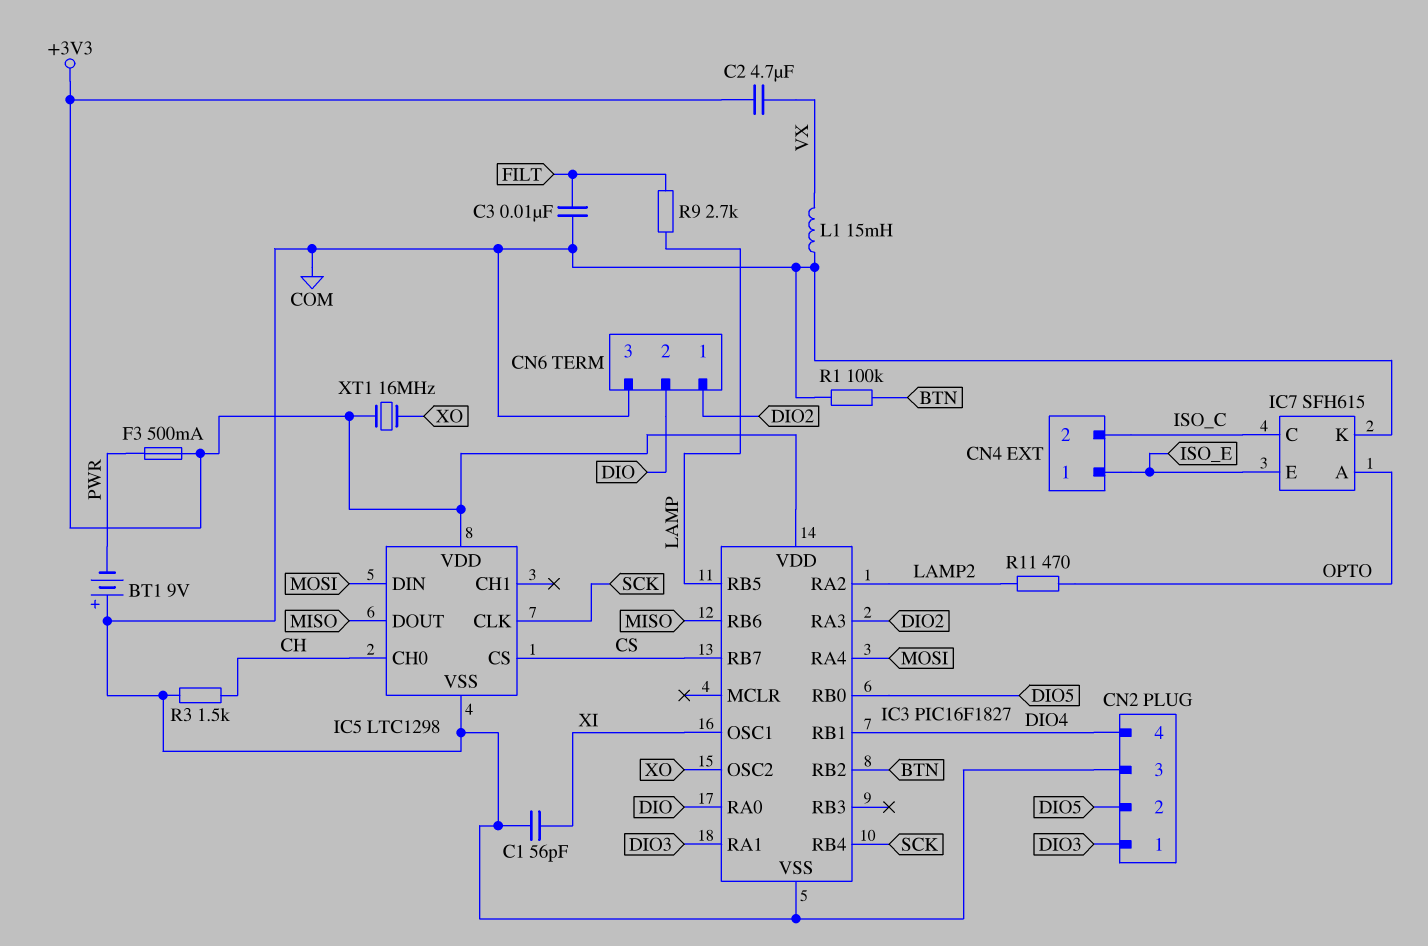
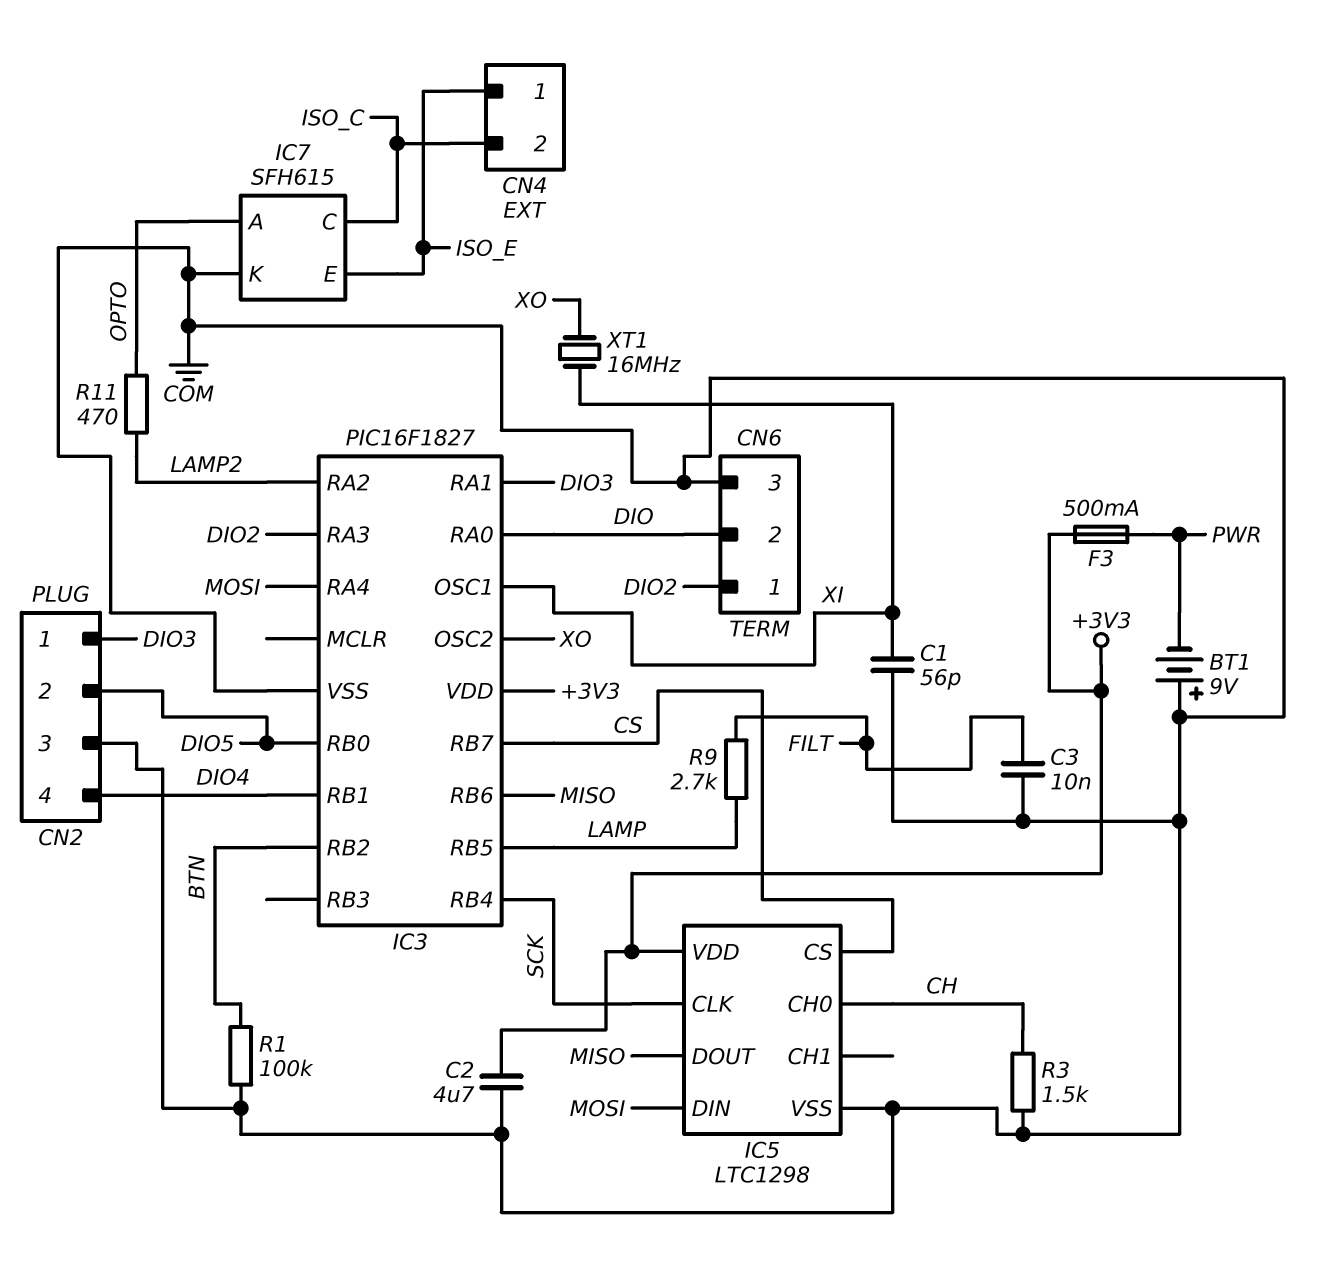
C2: 4.7uF (+3V3, VX) -> 4.7uF (+3V3, COM)
L1: 15mH (COM, VX) -> none
XT1: 16MHz (+3V3, XO) -> 16MHz (XI, XO)

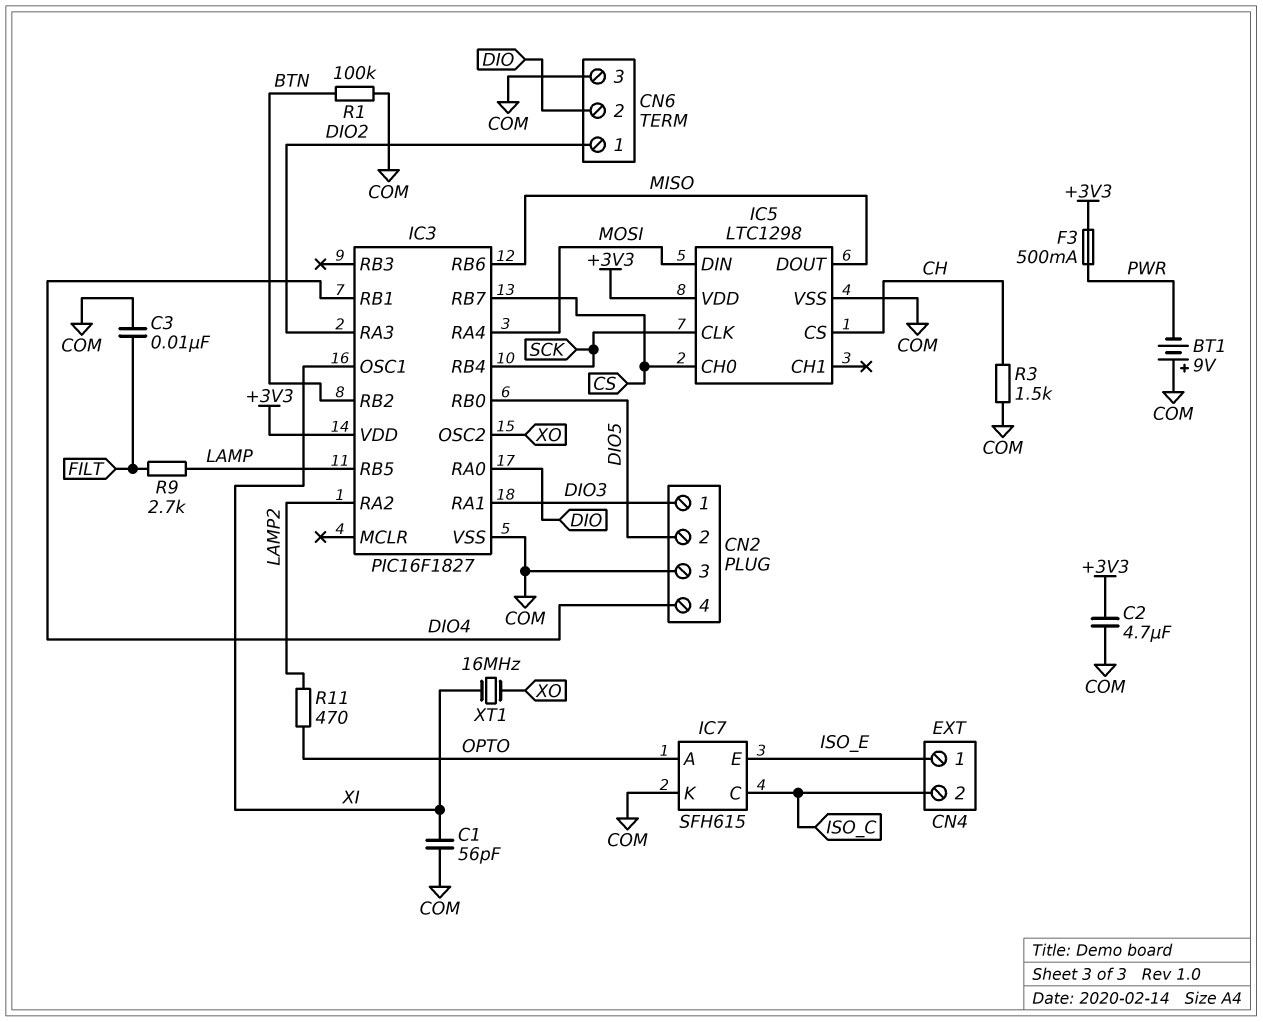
IC5 pin CH0: CH -> CS
IC5 pin CS: CS -> CH

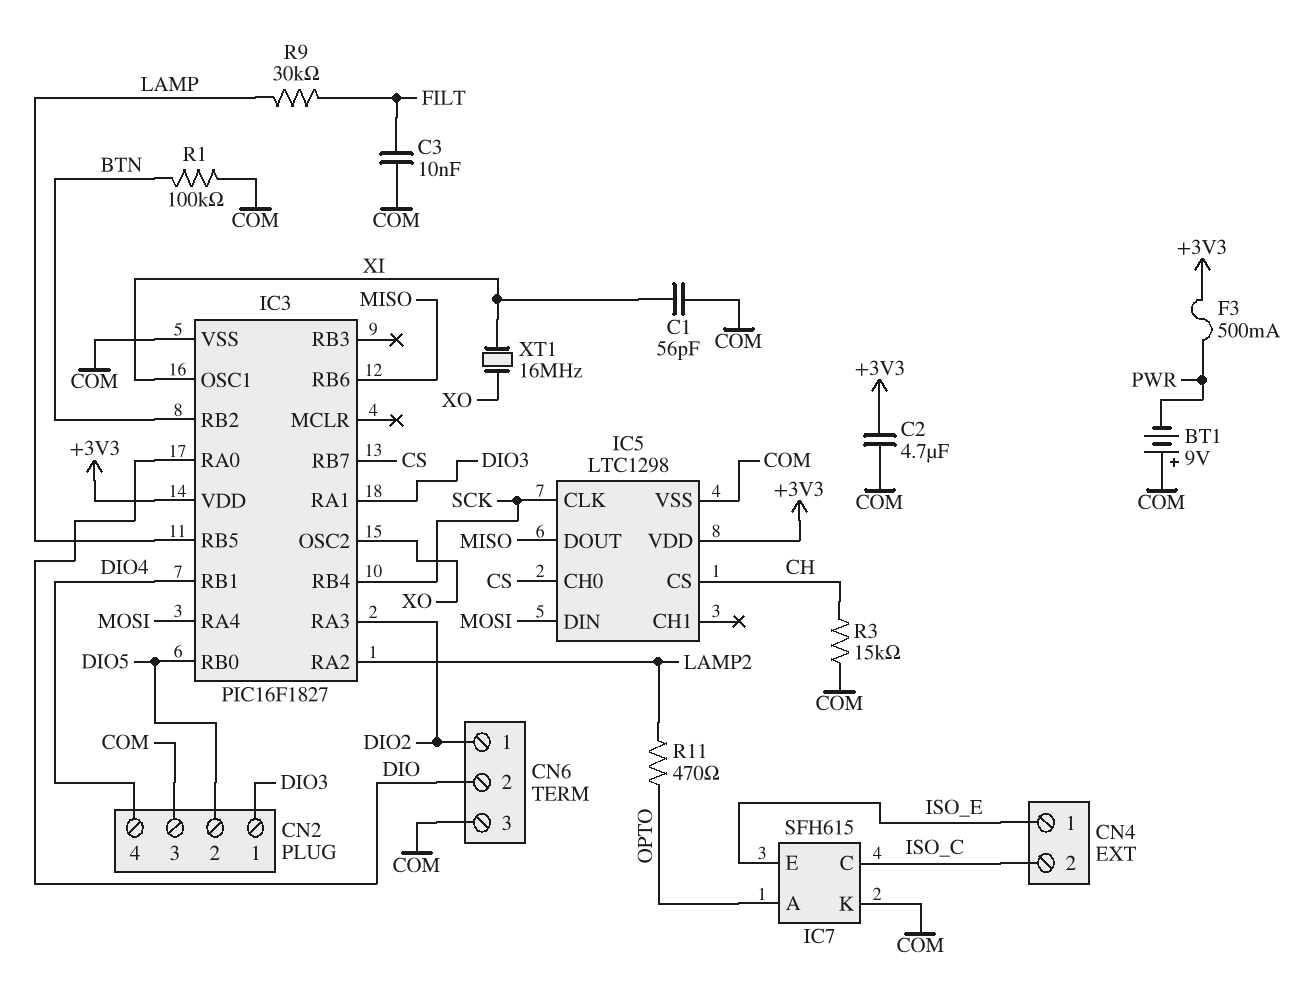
R3: 1.5k (CH, COM) -> 15k (CH, COM)
R9: 2.7k (FILT, LAMP) -> 30k (FILT, LAMP)

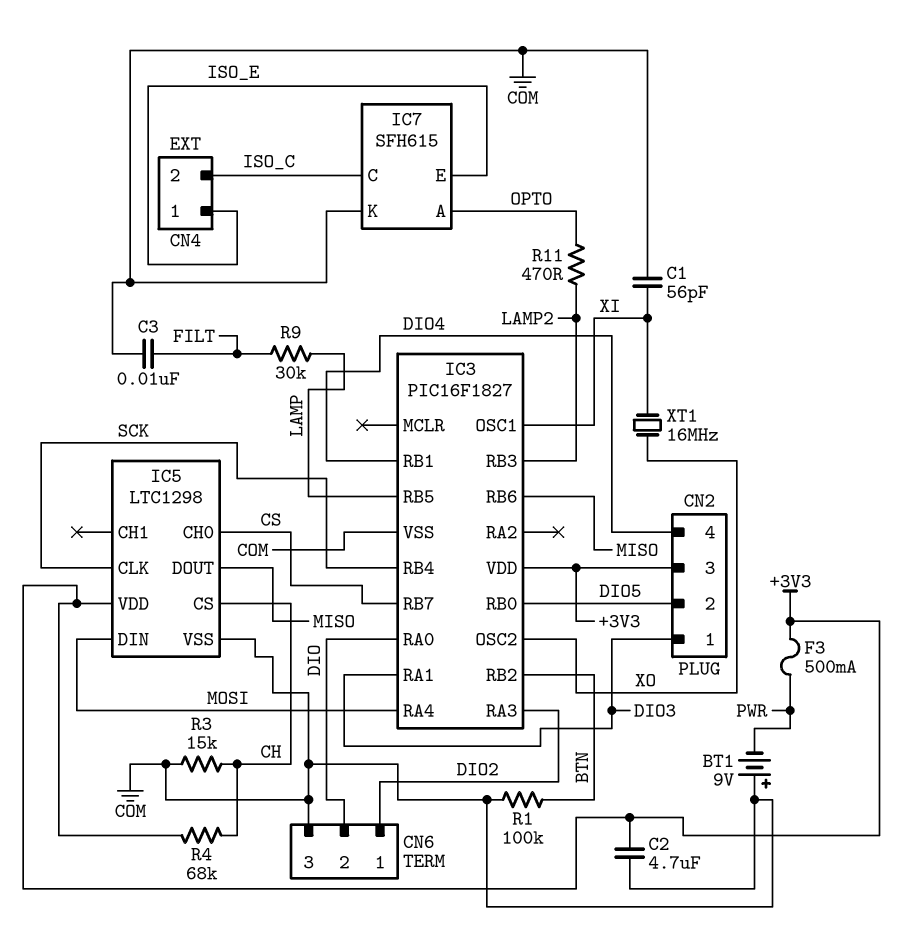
CN2 pin 3: COM -> +3V3
IC3 pin RA2: LAMP2 -> none
IC3 pin RB3: none -> LAMP2
R4: none -> 68k (+3V3, CH)

